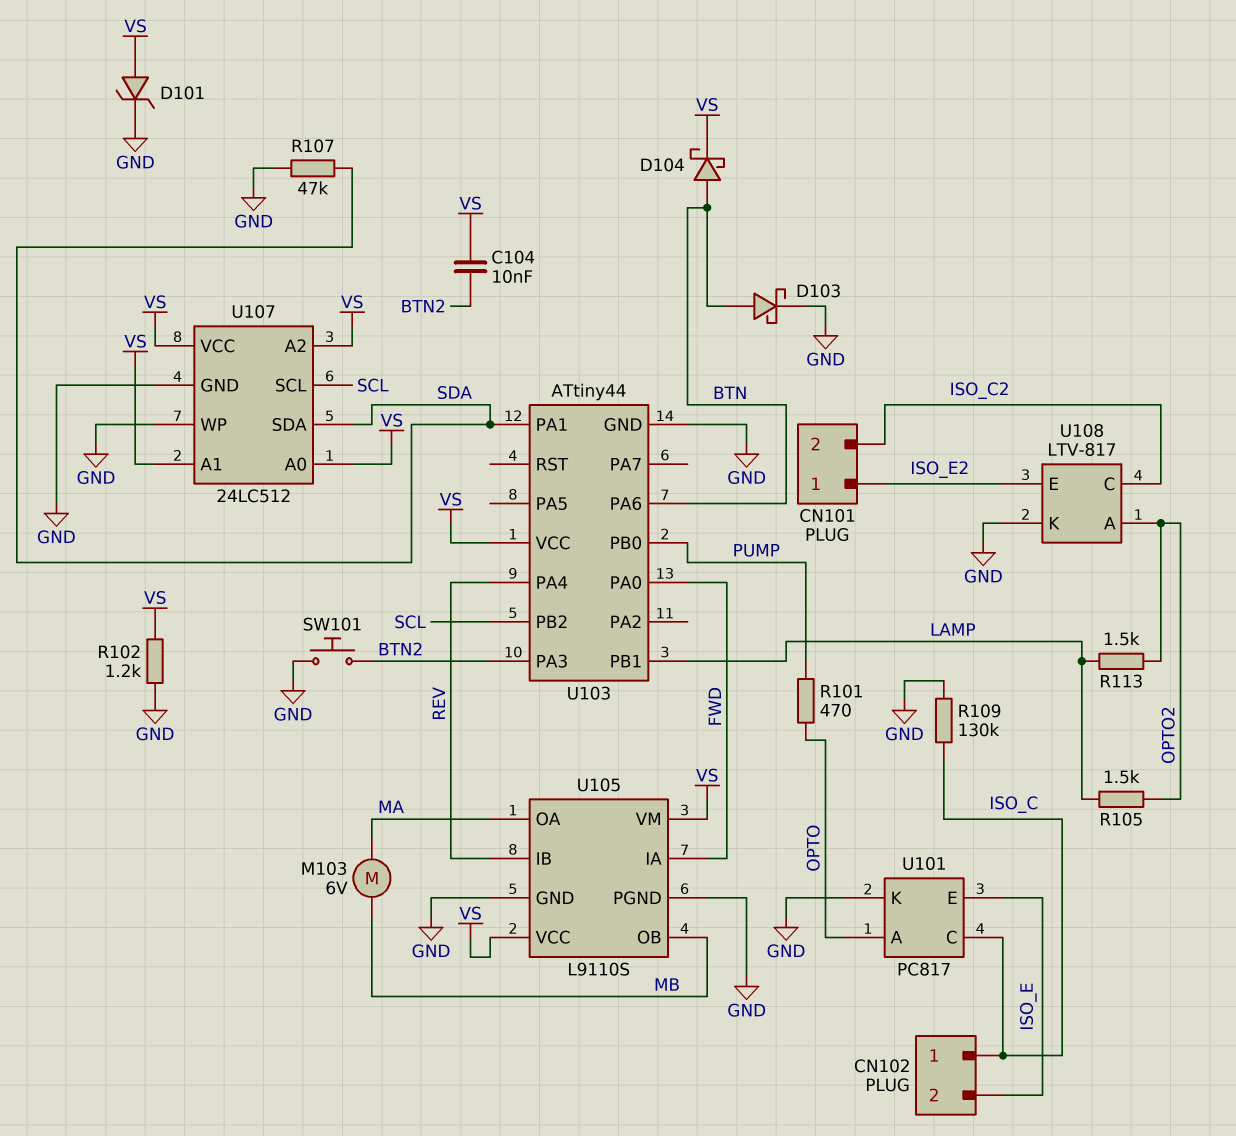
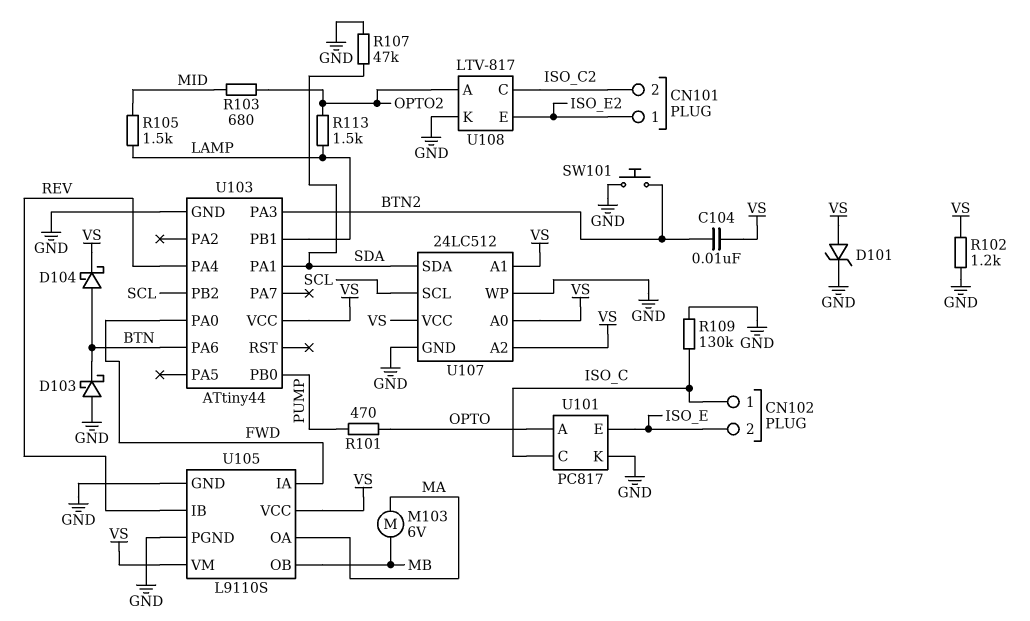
D103: schottky (A BTN, K GND) -> schottky (A GND, K BTN)
R103: none -> 680 (MID, OPTO2)
R105: 1.5k (LAMP, OPTO2) -> 1.5k (LAMP, MID)

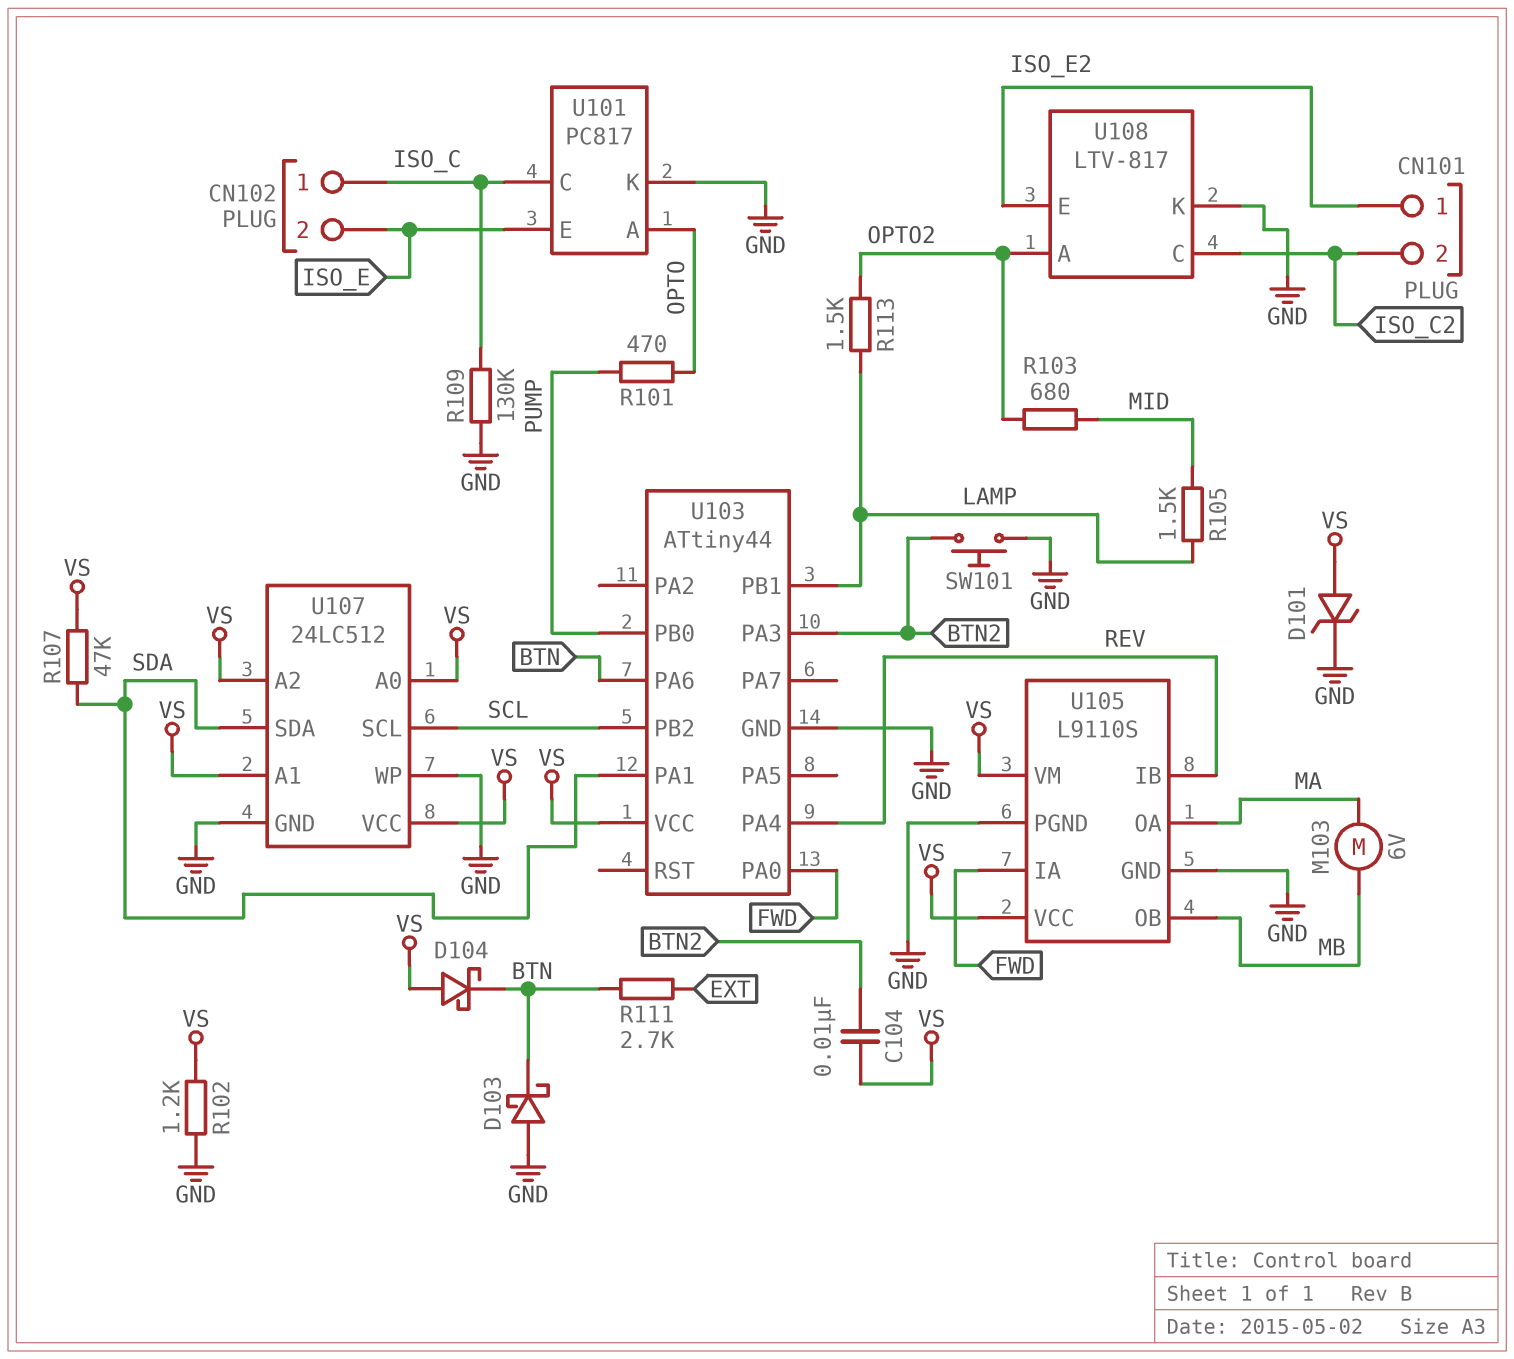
D104: schottky (A BTN, K VS) -> schottky (A VS, K BTN)
R107: 47k (GND, SDA) -> 47k (SDA, VS)
R111: none -> 2.7k (BTN, EXT)

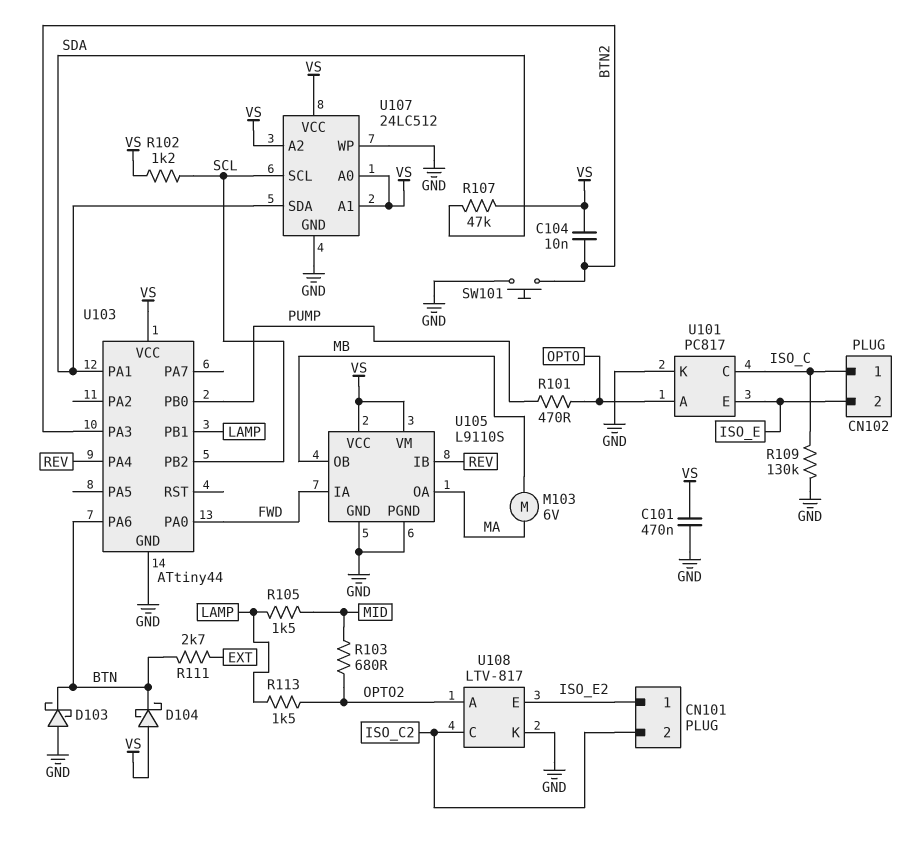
C101: none -> 470nF (GND, VS)
D101: zener (A VS, K GND) -> none
R102: 1.2k (GND, VS) -> 1.2k (SCL, VS)

